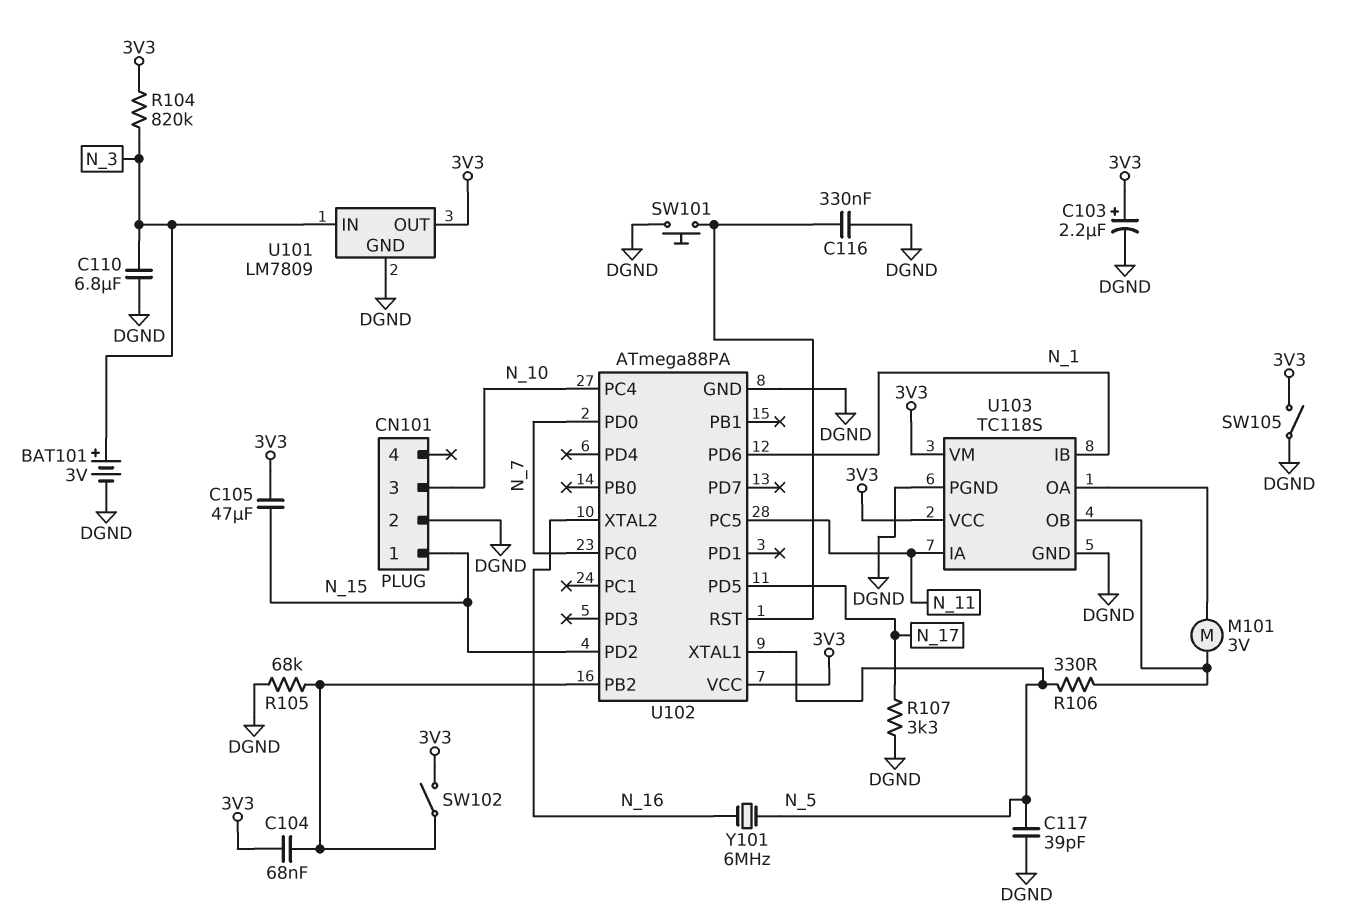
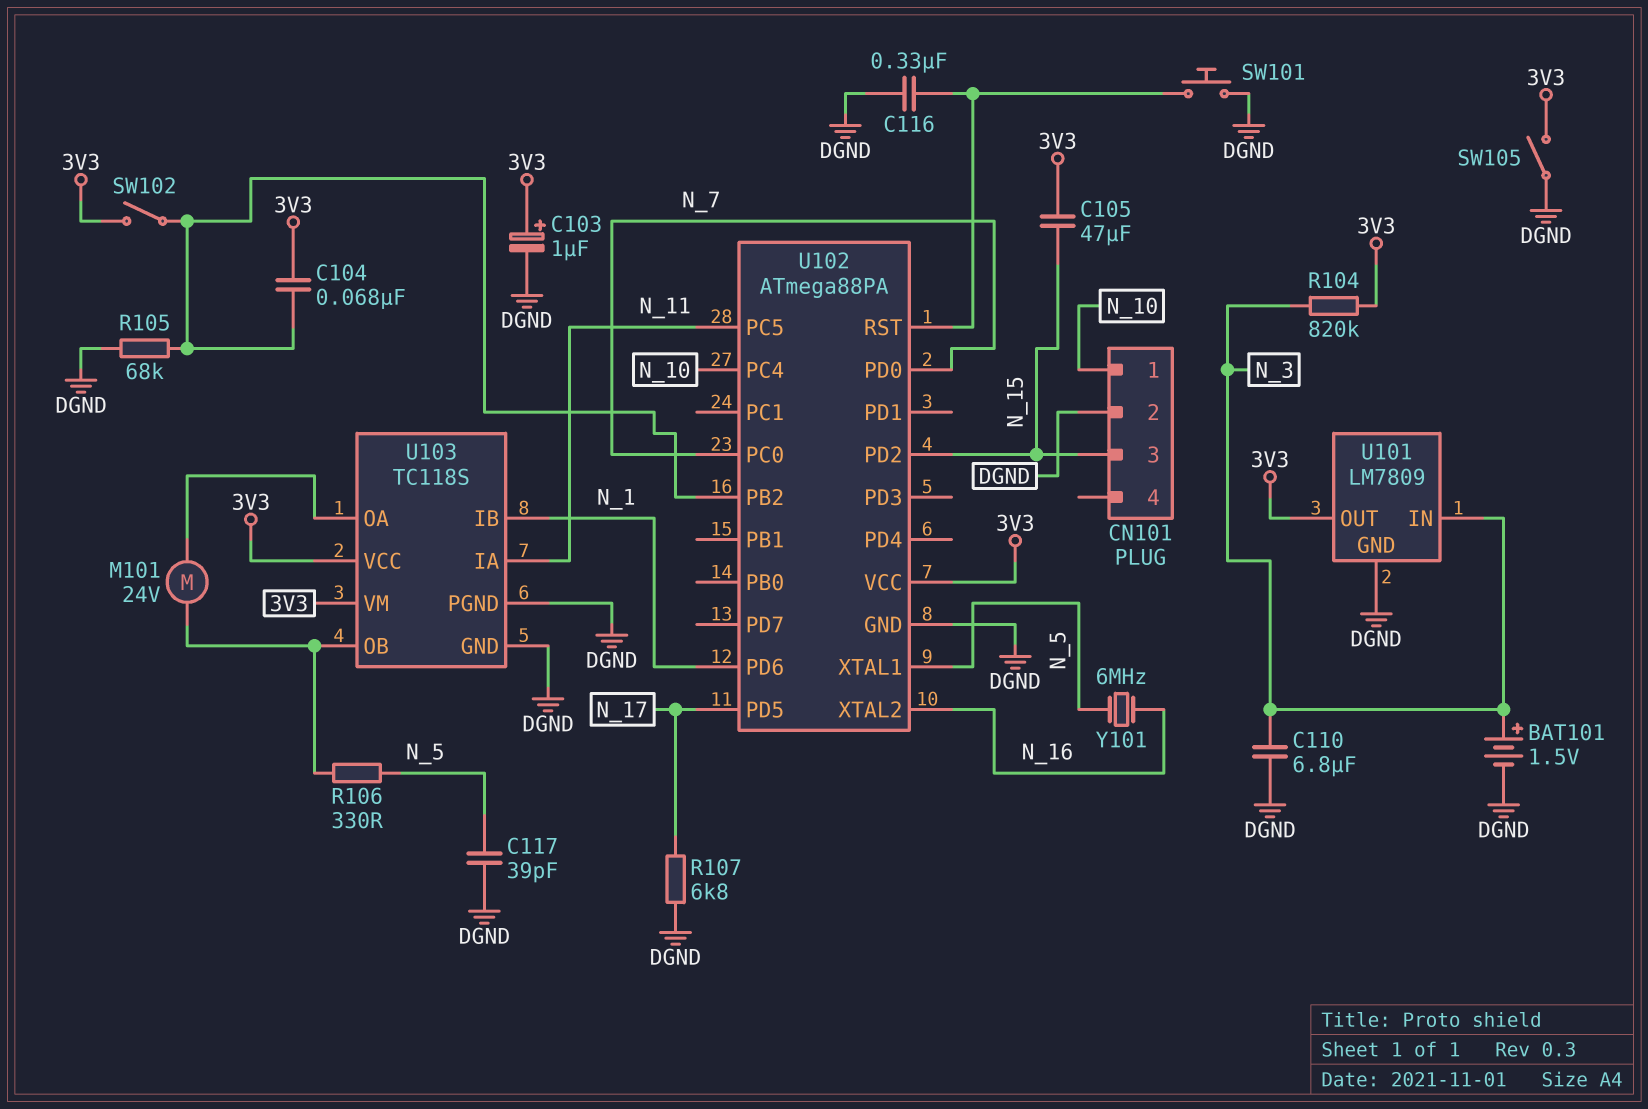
BAT101: 3V (plus N_3, minus DGND) -> 1.5V (plus N_3, minus DGND)
C103: 2.2uF (plus 3V3, minus DGND) -> 1uF (plus 3V3, minus DGND)
CN101 pin 1: N_15 -> N_10
CN101 pin 3: N_10 -> N_15
M101: motor 3V (U103/OA, U103/OB) -> motor 24V (U103/OA, U103/OB)
R107: 3.3k (DGND, N_17) -> 6.8k (DGND, N_17)

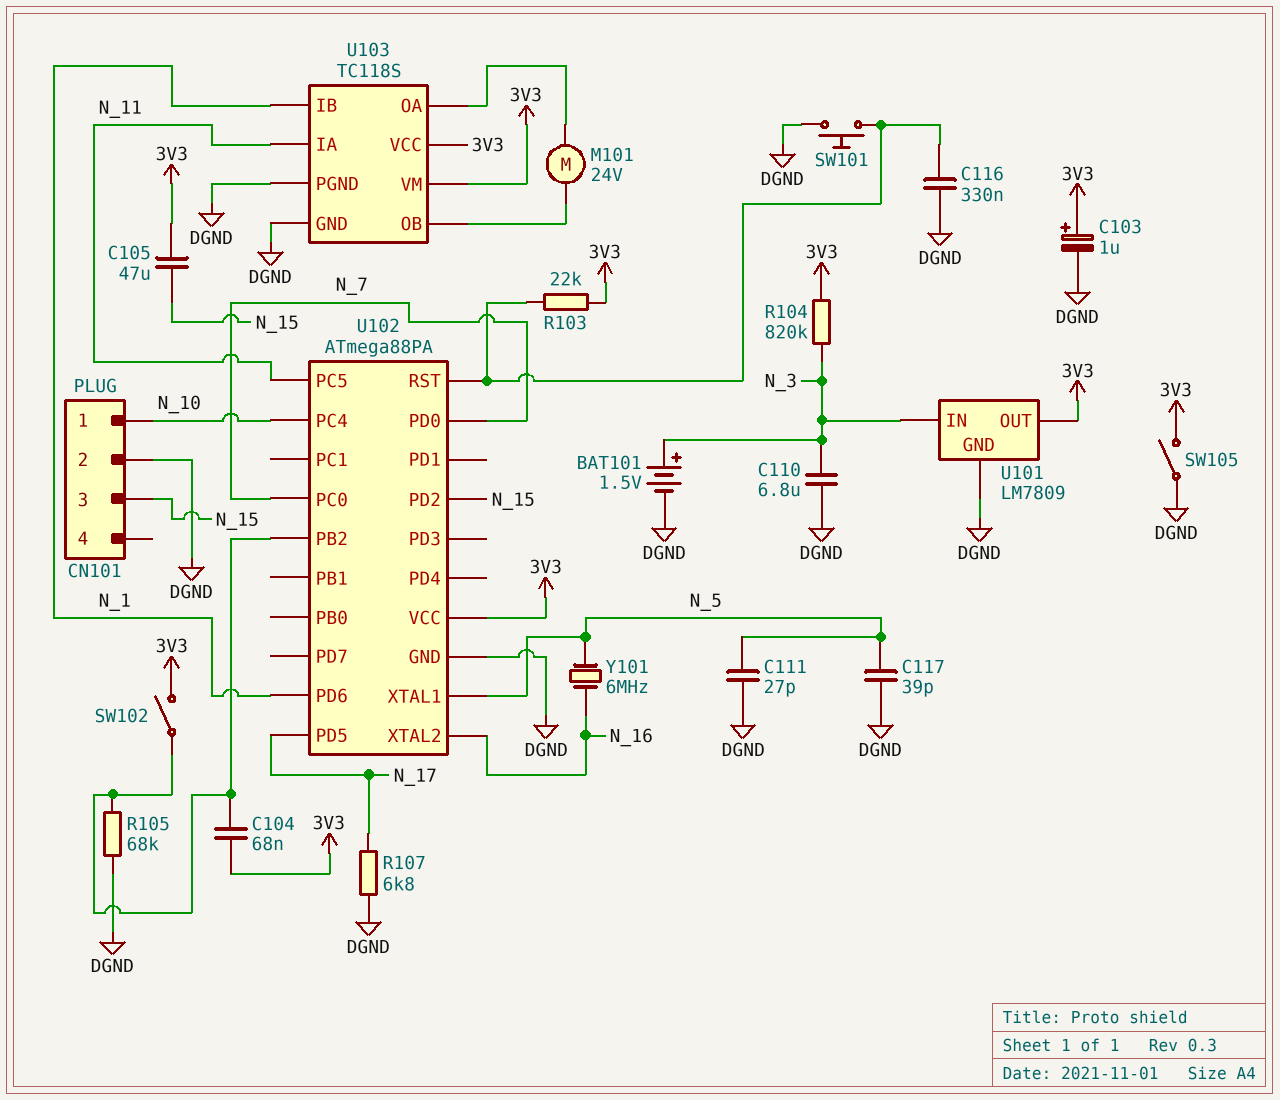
C111: none -> 27pF (DGND, N_5)
R103: none -> 22k (3V3, U102/RST)
R106: 330 (N_5, U103/OB) -> none

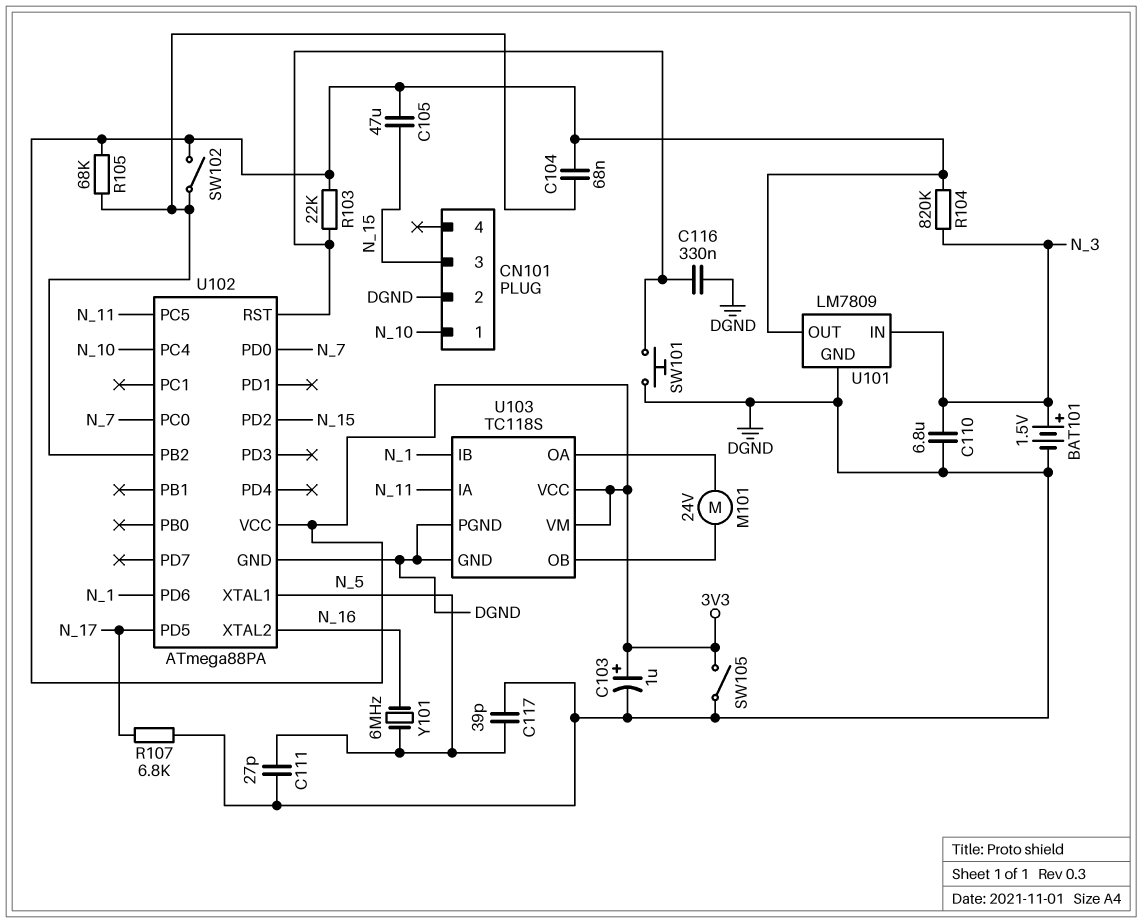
R105: 68k (DGND, U102/PB2) -> 68k (3V3, U102/PB2)

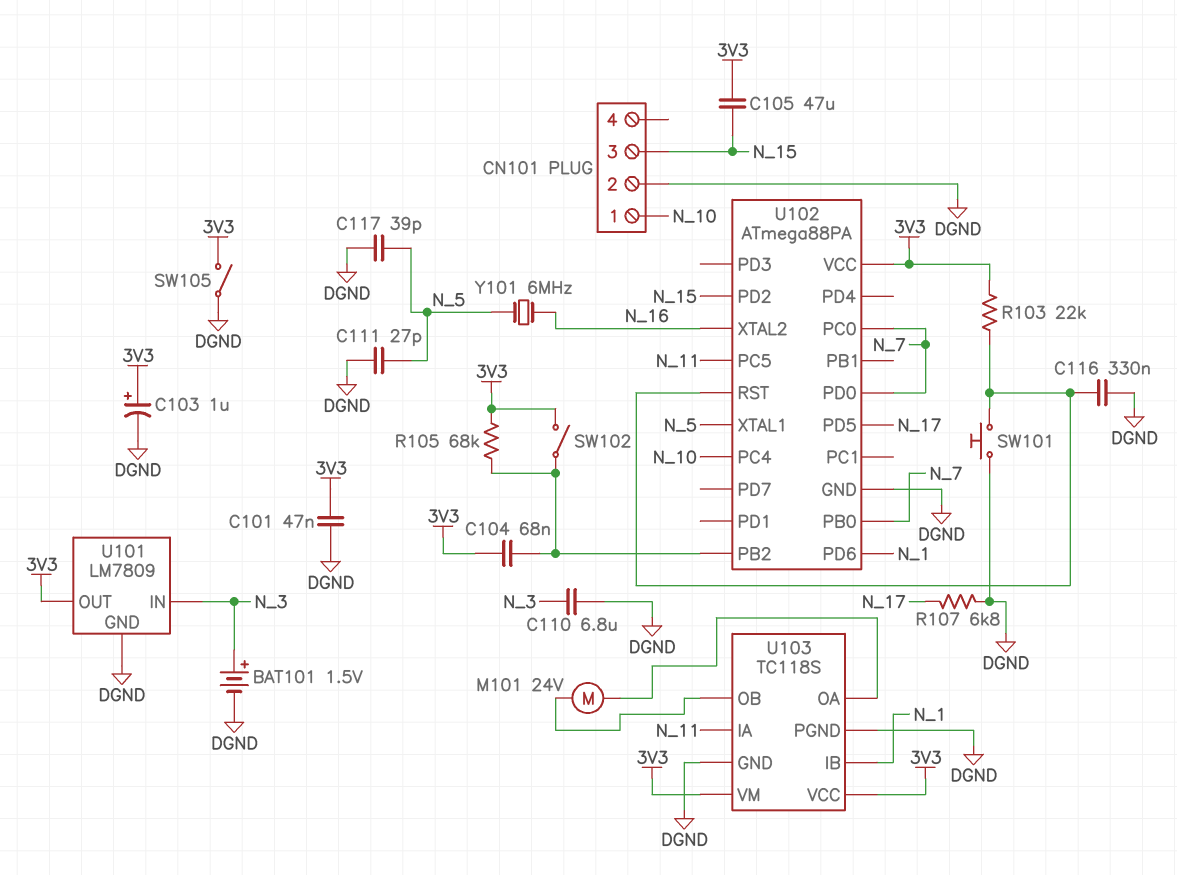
C101: none -> 47nF (3V3, DGND)
R104: 820k (3V3, N_3) -> none
U102 pin PB0: none -> N_7

